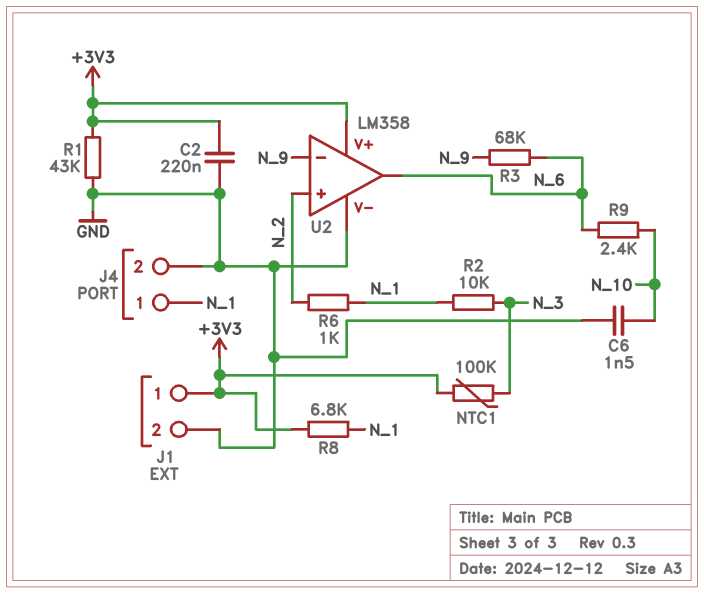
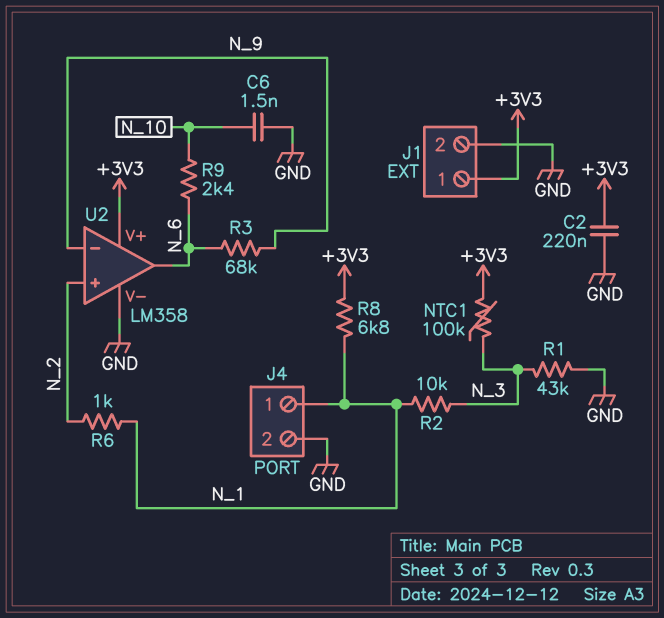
R1: 43k (+3V3, GND) -> 43k (GND, N_3)

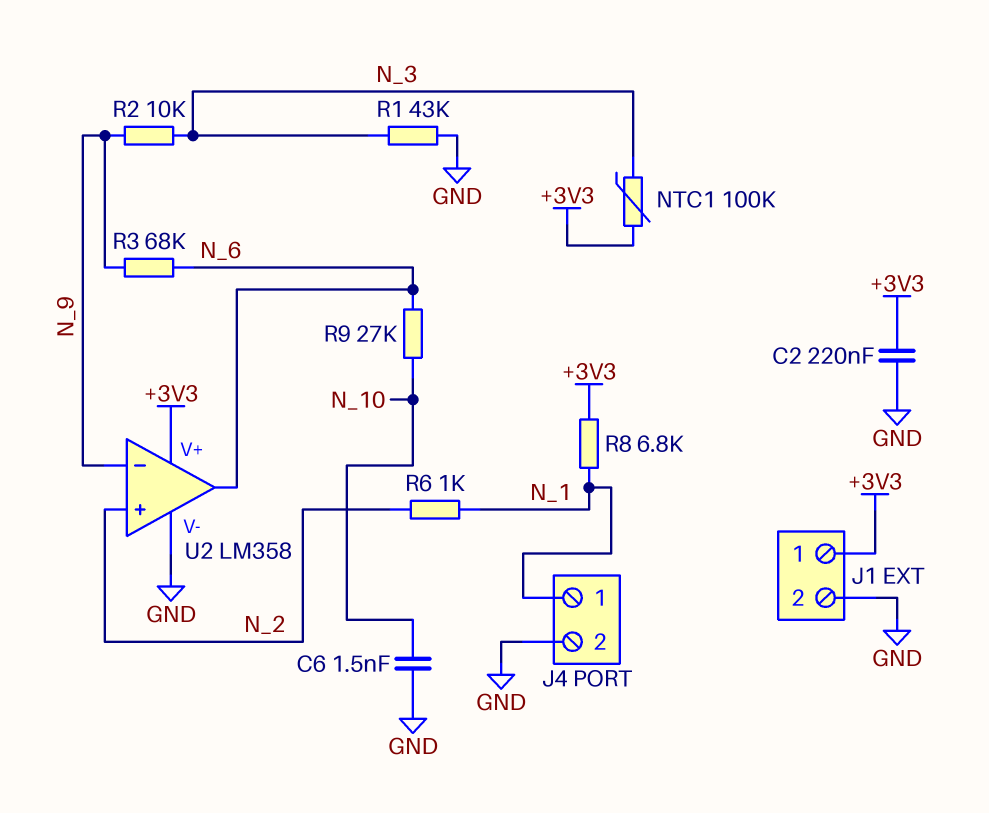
R2: 10k (N_1, N_3) -> 10k (N_3, N_9)
R9: 2.4k (N_6, N_10) -> 27k (N_6, N_10)

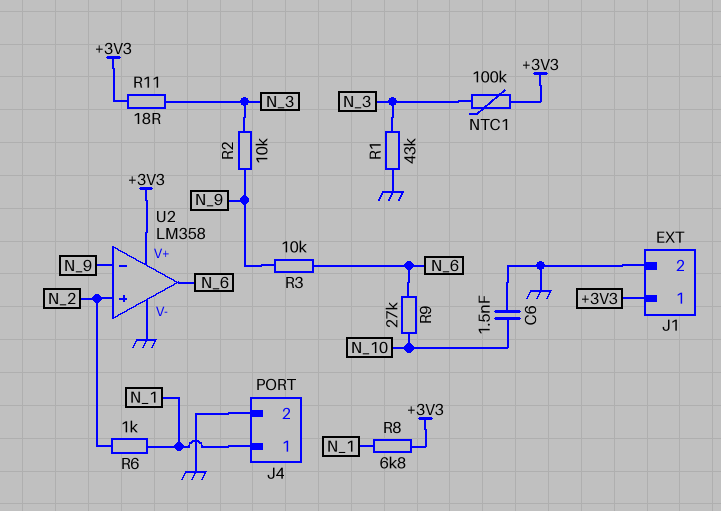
C2: 220nF (+3V3, GND) -> none
R3: 68k (N_6, N_9) -> 10k (N_6, N_9)
R11: none -> 18 (+3V3, N_3)

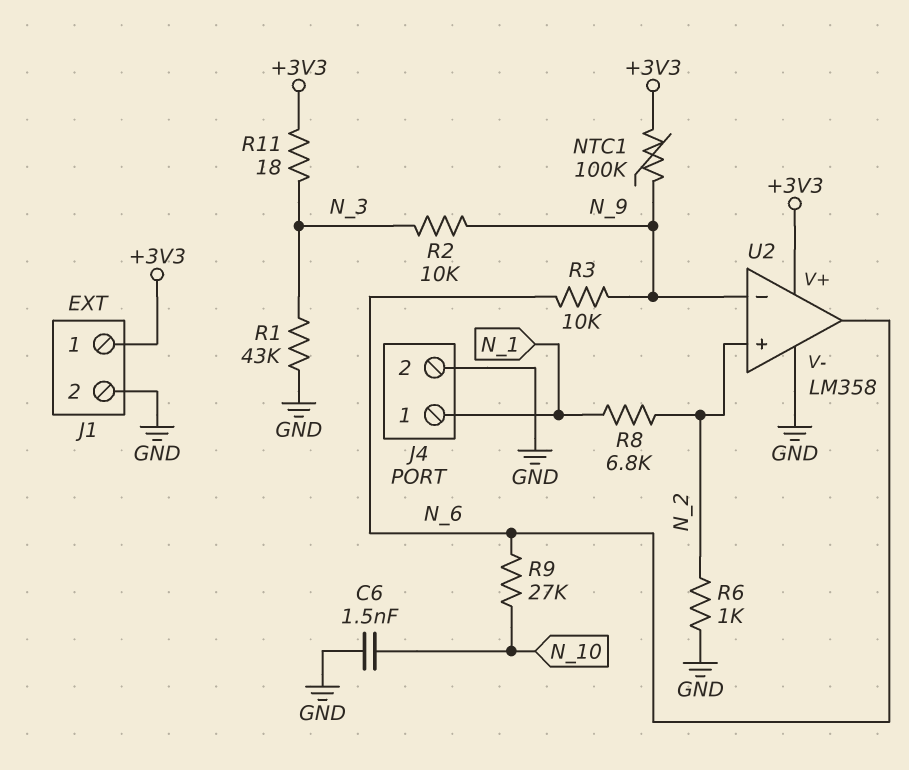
NTC1: 100k (+3V3, N_3) -> 100k (+3V3, N_9)
R6: 1k (N_1, N_2) -> 1k (GND, N_2)
R8: 6.8k (+3V3, N_1) -> 6.8k (N_1, N_2)

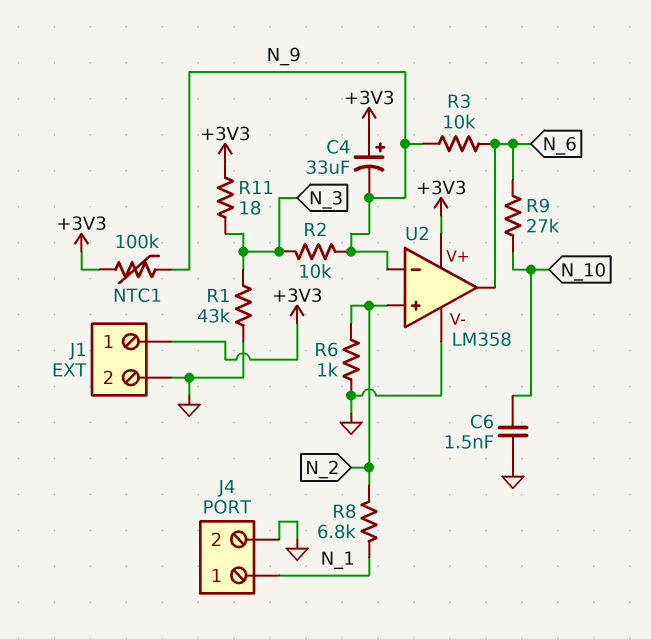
C4: none -> 33uF (plus +3V3, minus N_9)

